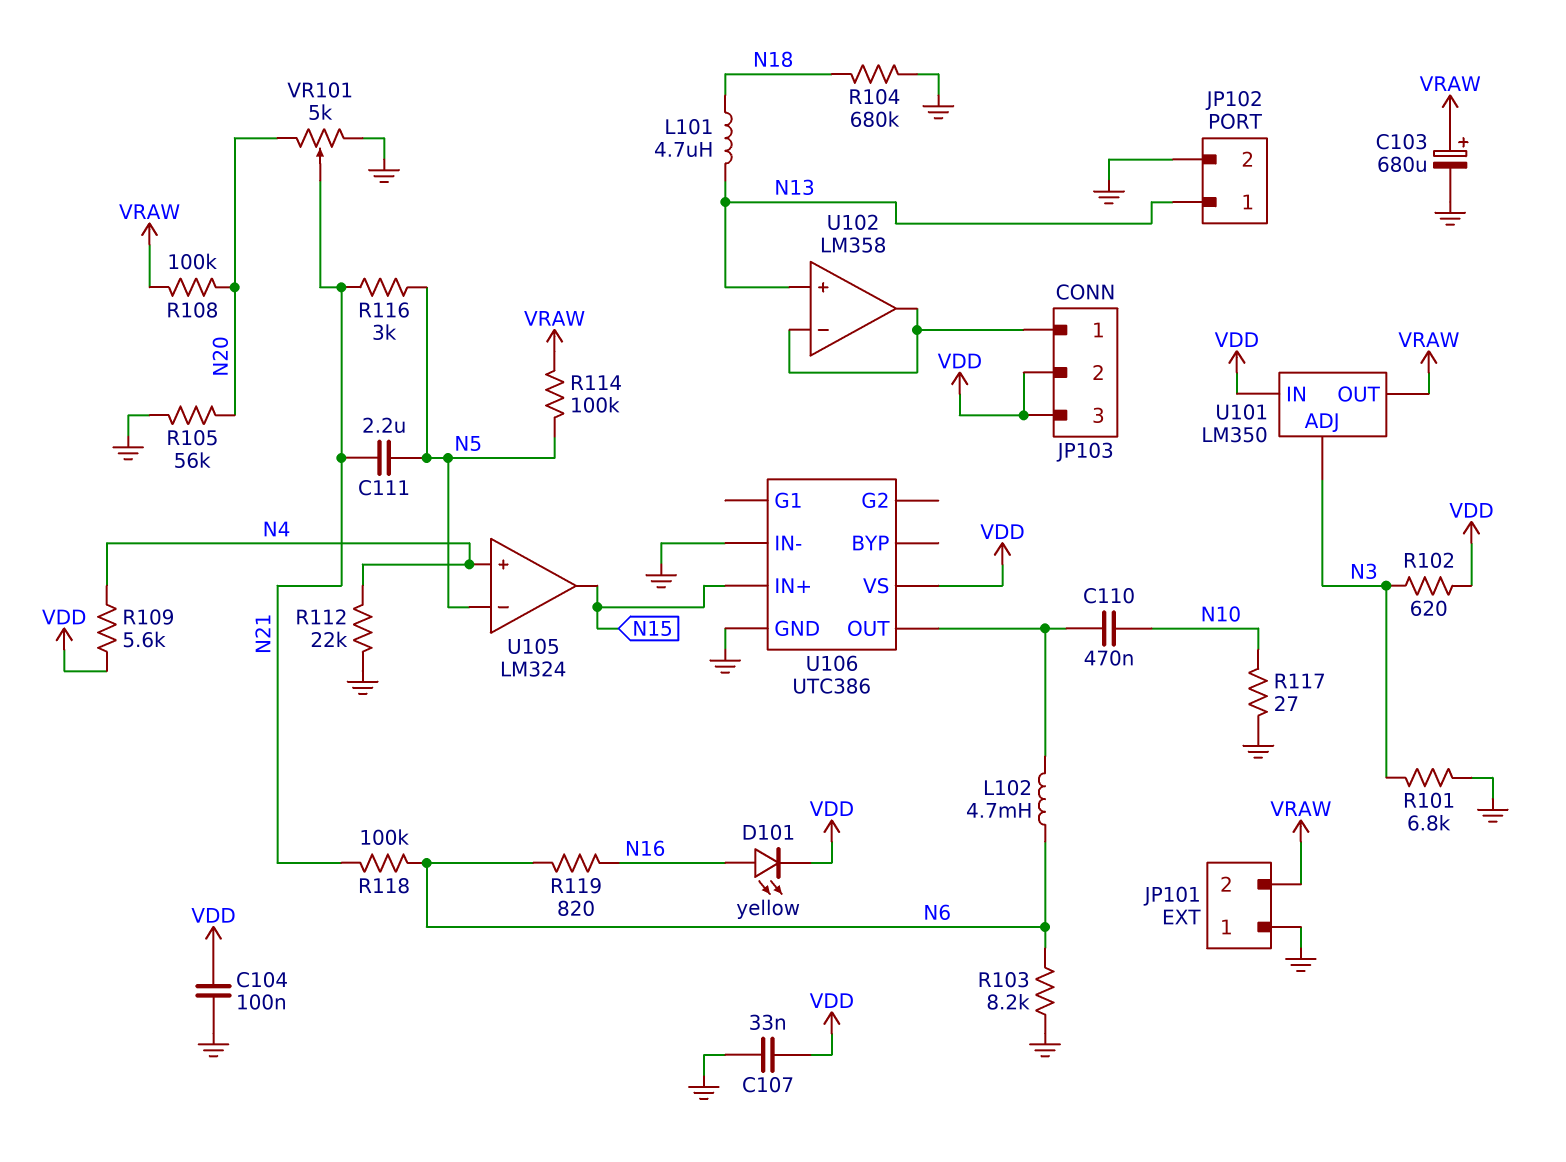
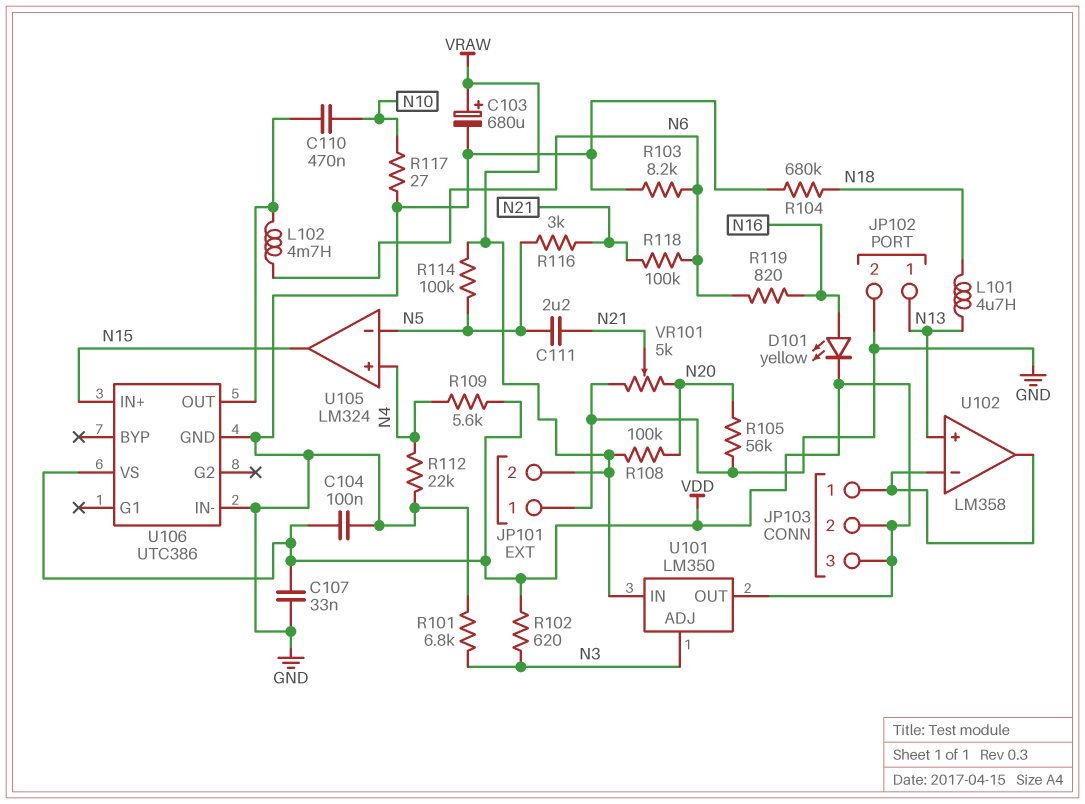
U101 pin IN: VDD -> VRAW
U101 pin OUT: VRAW -> VDD

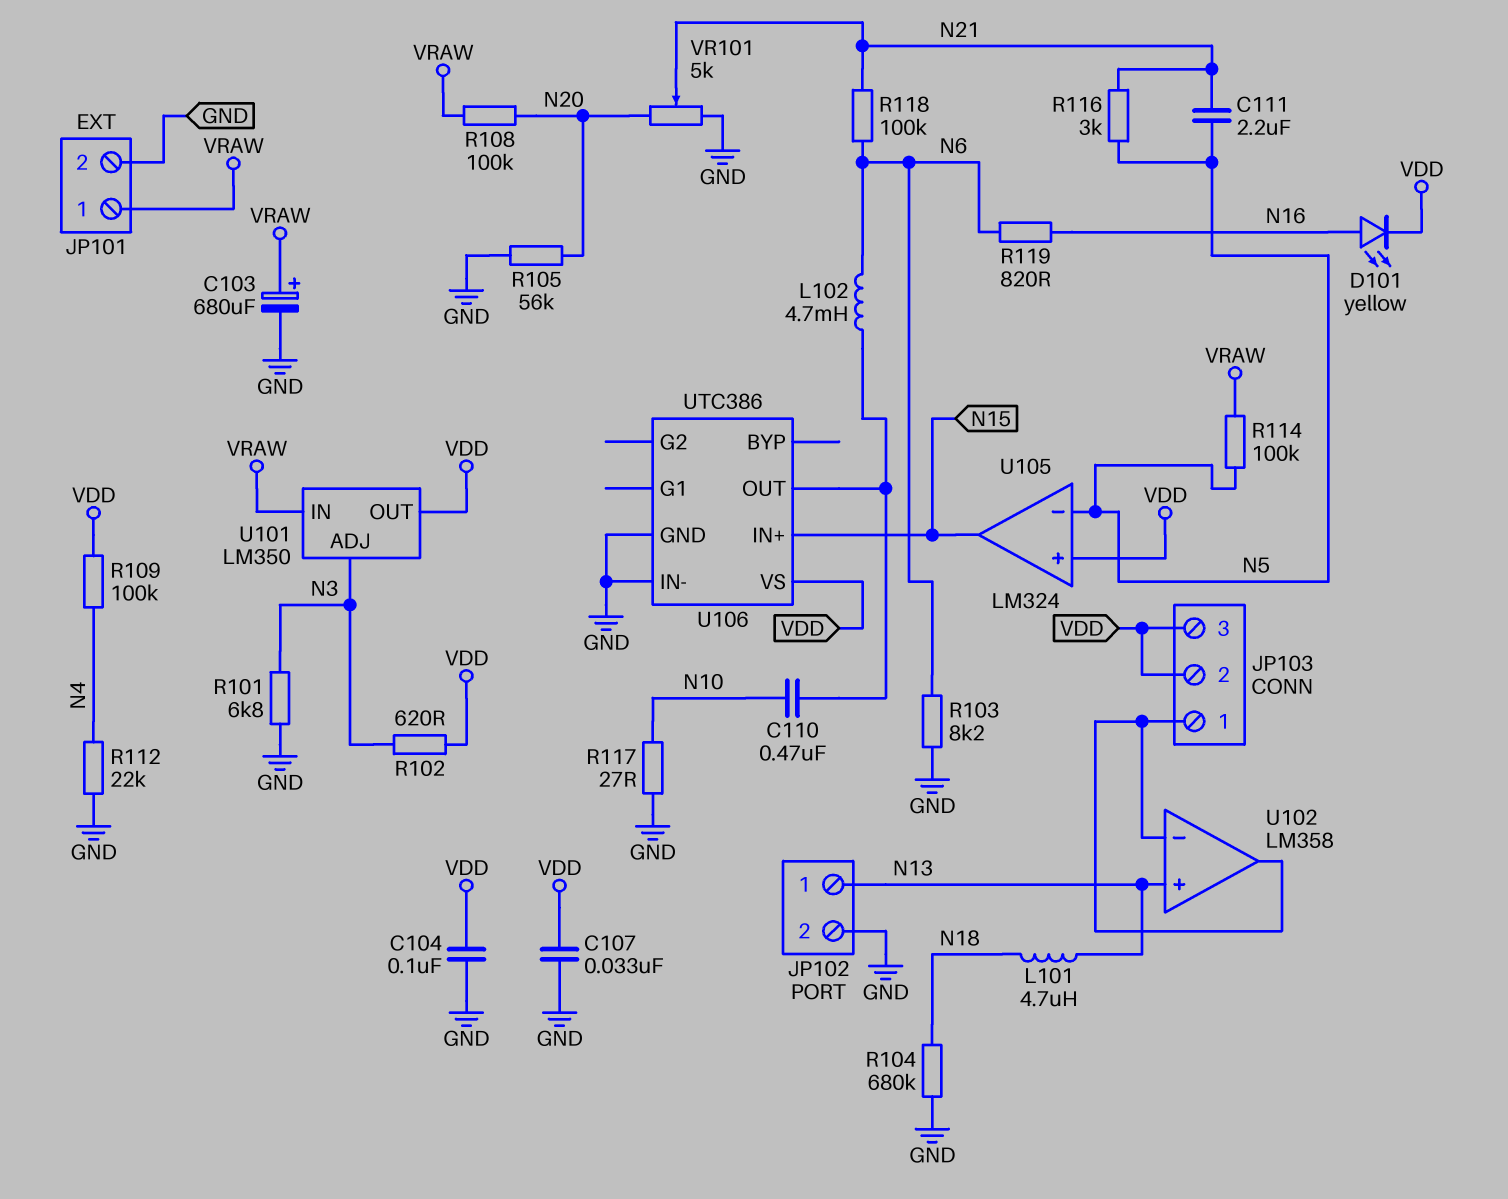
JP101 pin 1: GND -> VRAW
JP101 pin 2: VRAW -> GND
R109: 5.6k (N4, VDD) -> 100k (N4, VDD)
U105 pin in+: N4 -> VDD

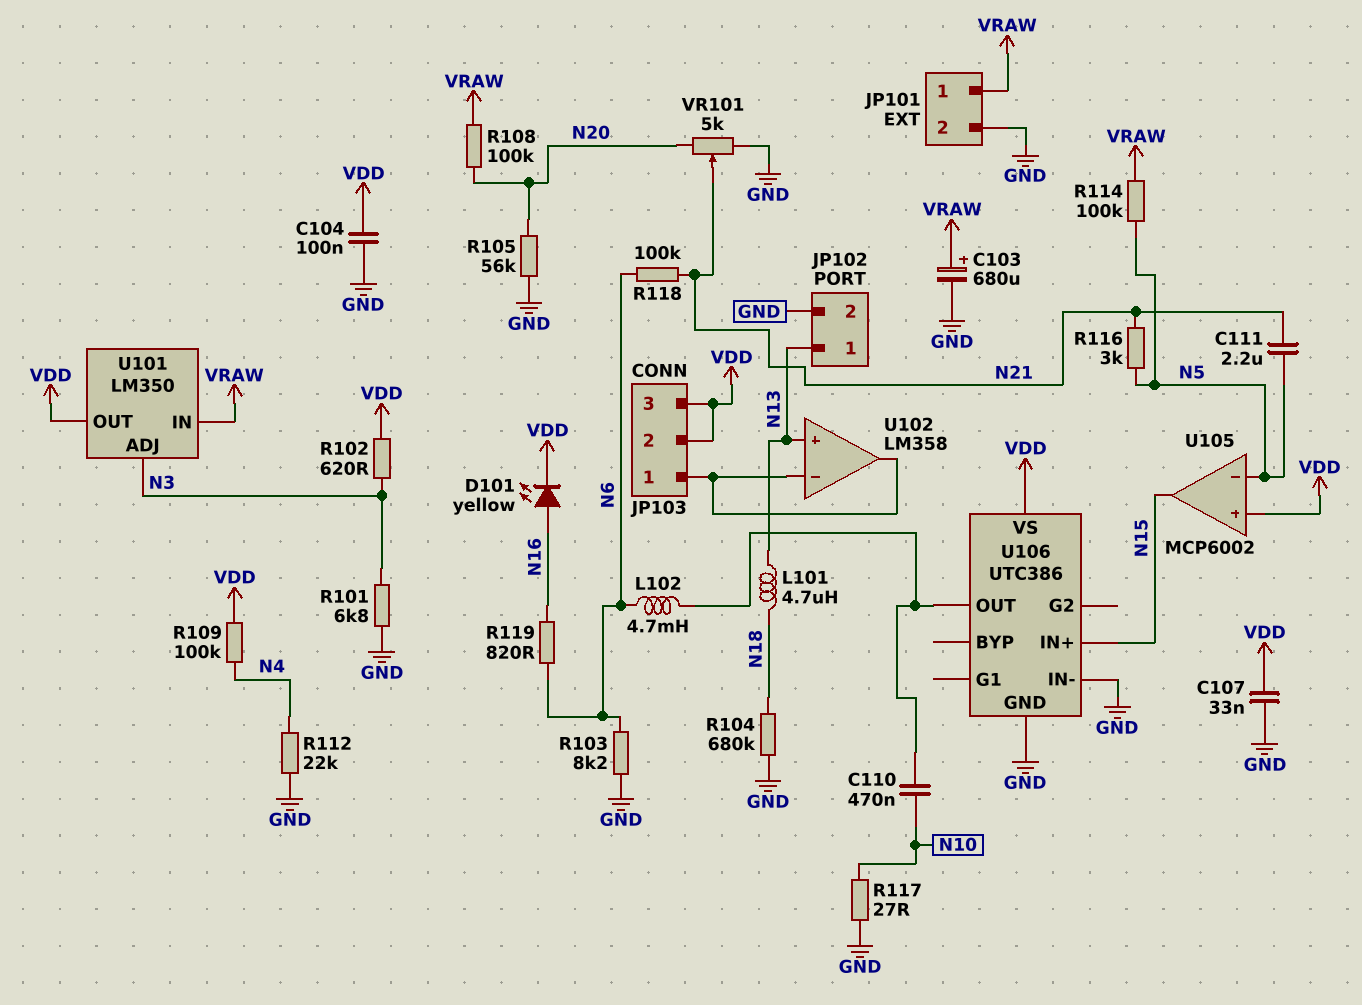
U105: LM324 -> MCP6002

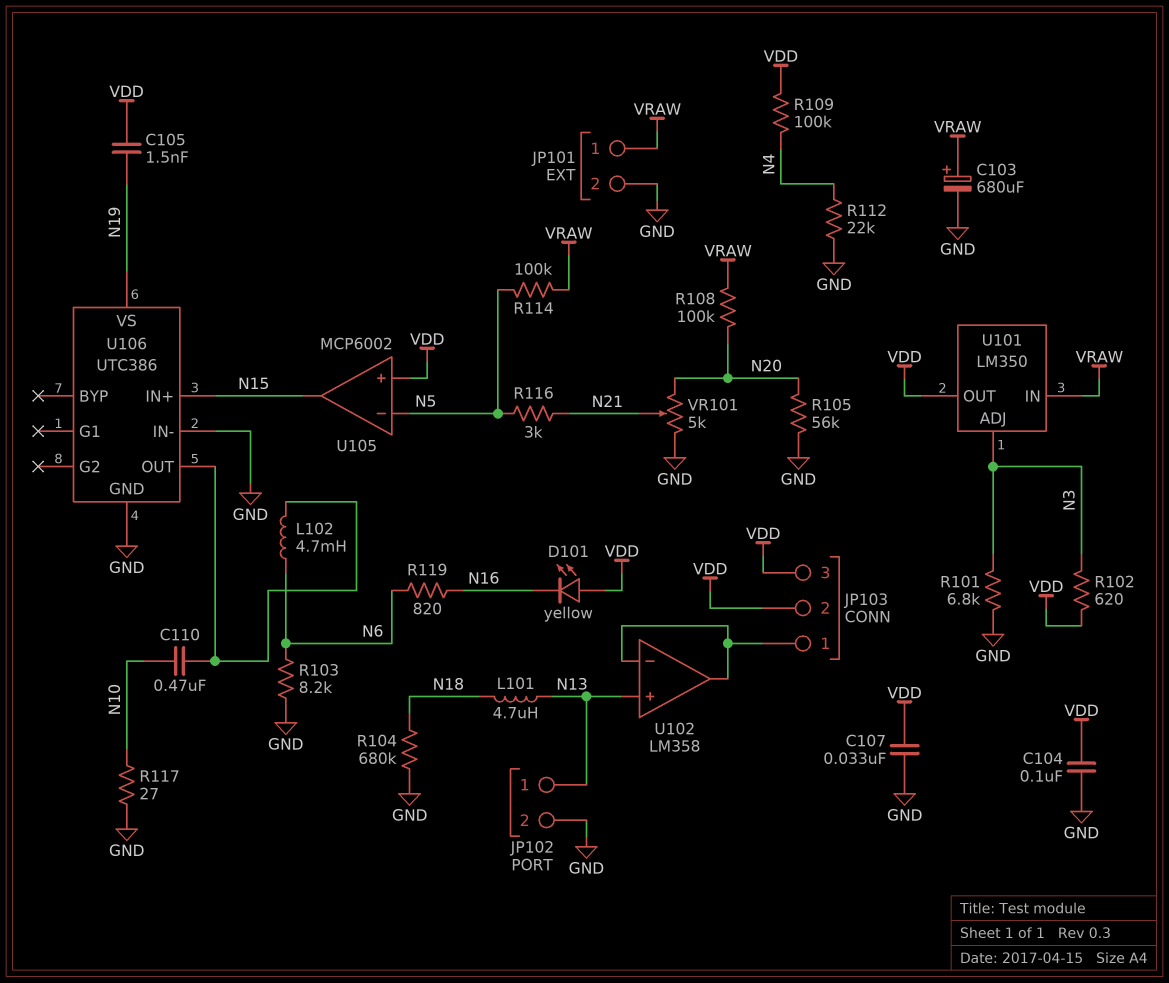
C105: none -> 1.5nF (N19, VDD)
C111: 2.2uF (N5, N21) -> none
D101: LED yellow (A N16, K VDD) -> LED yellow (A VDD, K N16)
R118: 100k (N6, N21) -> none
U106 pin VS: VDD -> N19

